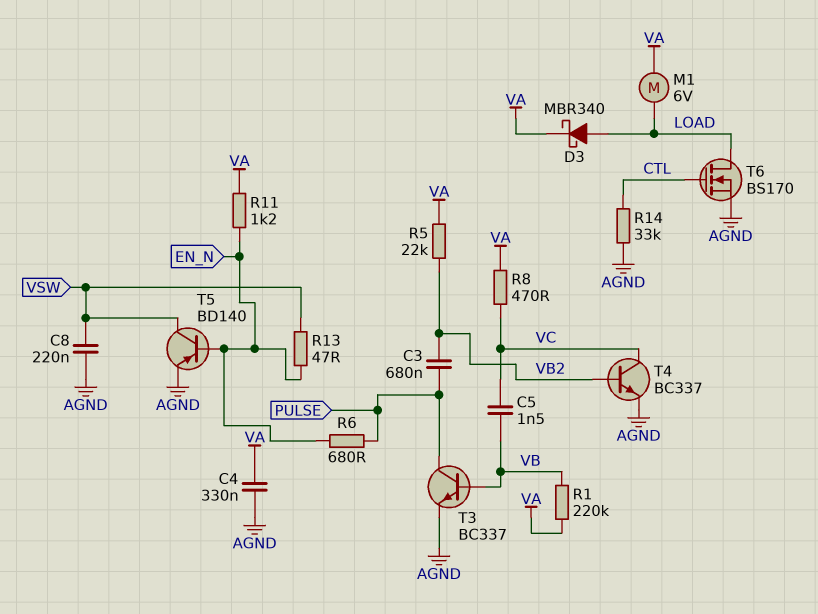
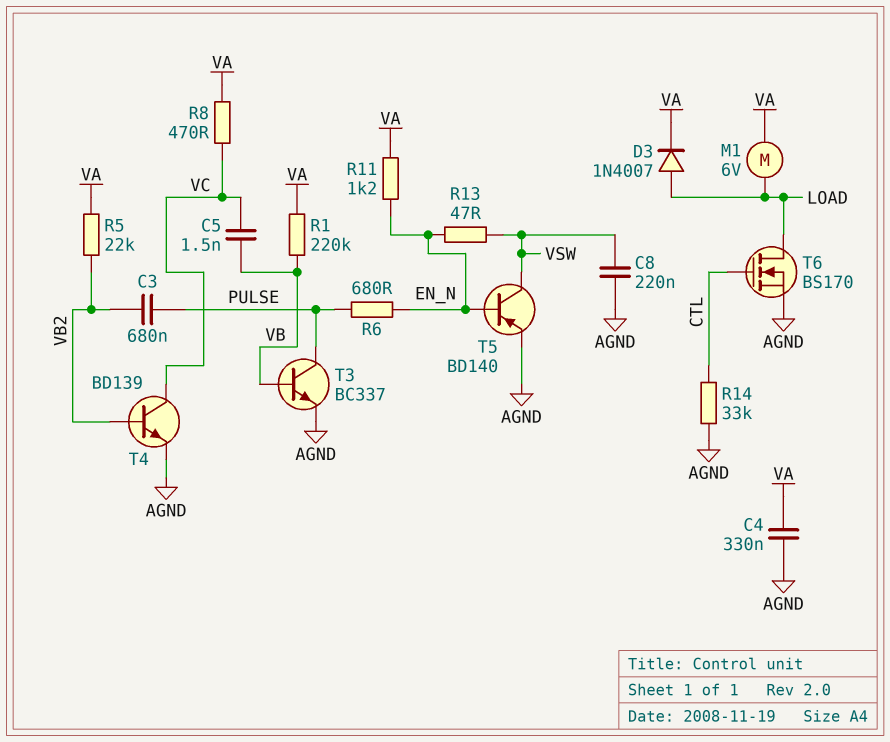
D3: schottky MBR340 (A LOAD, K VA) -> diode 1N4007 (A LOAD, K VA)
T4: NPN BC337 (B VB2, C VC, E AGND) -> NPN BD139 (B VB2, C VC, E AGND)

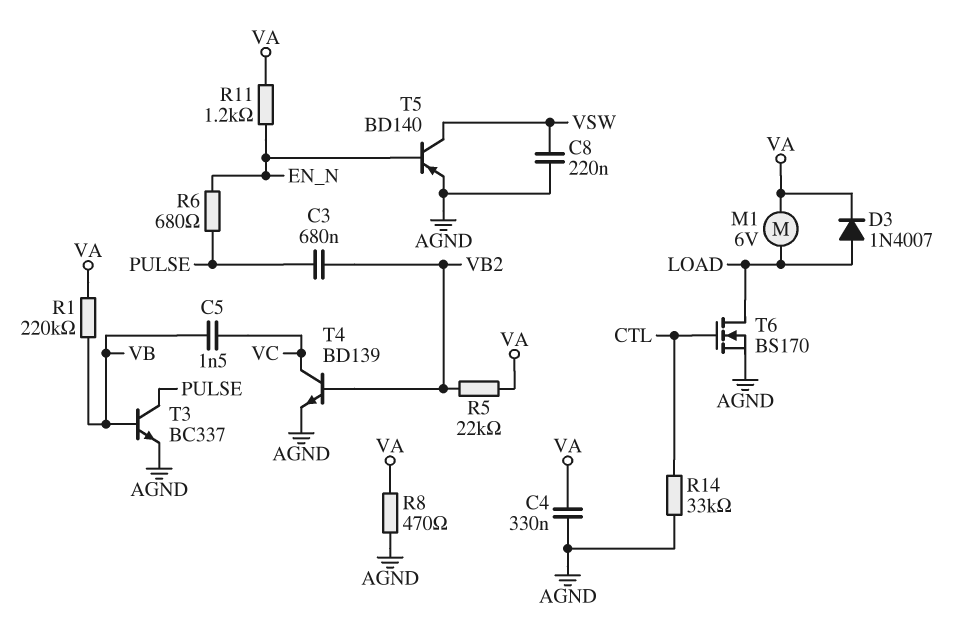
R8: 470 (VA, VC) -> 470 (AGND, VA)
R13: 47 (EN_N, VSW) -> none

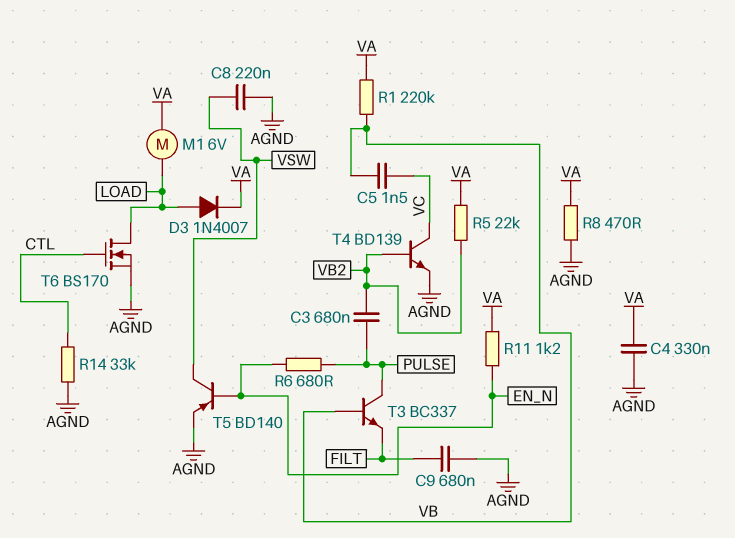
C9: none -> 680nF (AGND, FILT)
T3: NPN BC337 (B VB, C PULSE, E AGND) -> NPN BC337 (B VB, C PULSE, E FILT)

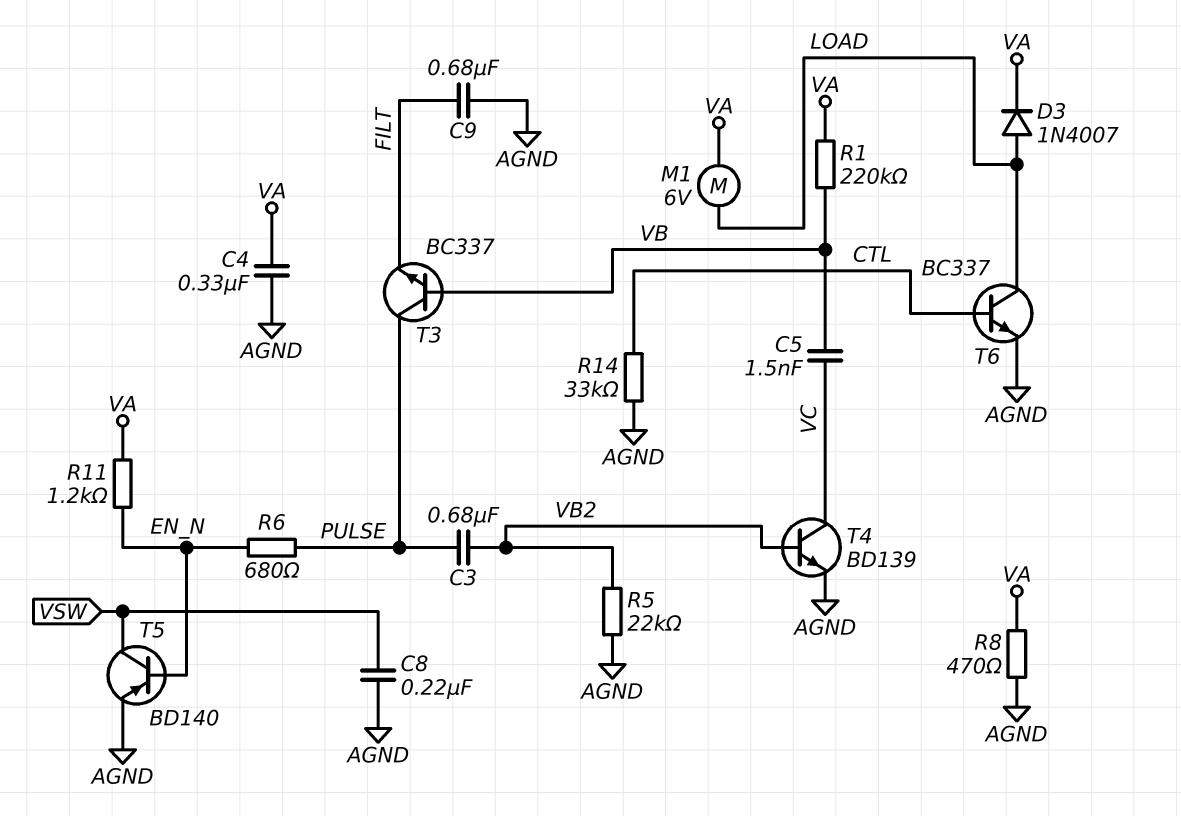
R5: 22k (VA, VB2) -> 22k (AGND, VB2)
T6: NMOS BS170 (G CTL, D LOAD, S AGND) -> NPN BC337 (B CTL, C LOAD, E AGND)

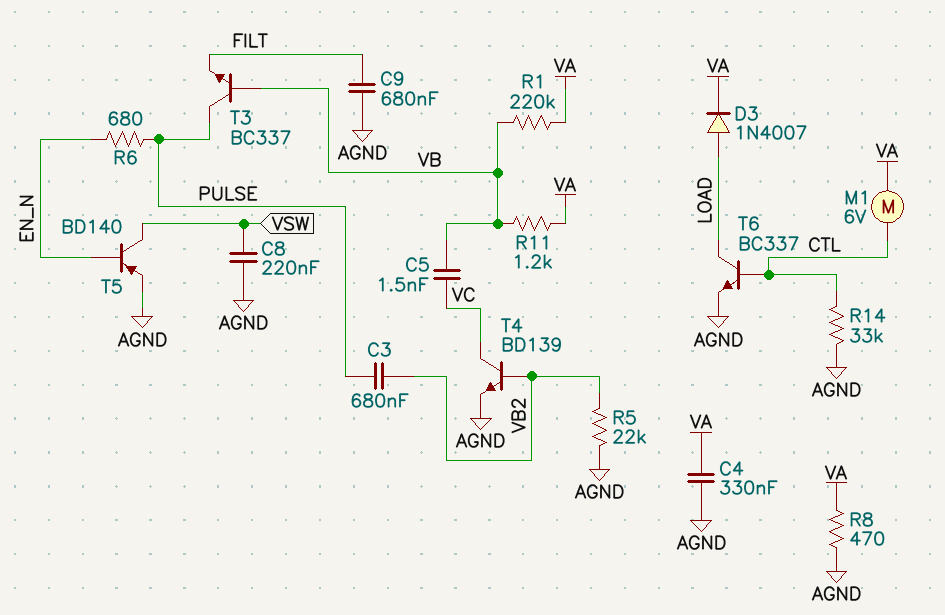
M1: motor 6V (LOAD, VA) -> motor 6V (CTL, VA)
R11: 1.2k (EN_N, VA) -> 1.2k (VA, VB)

